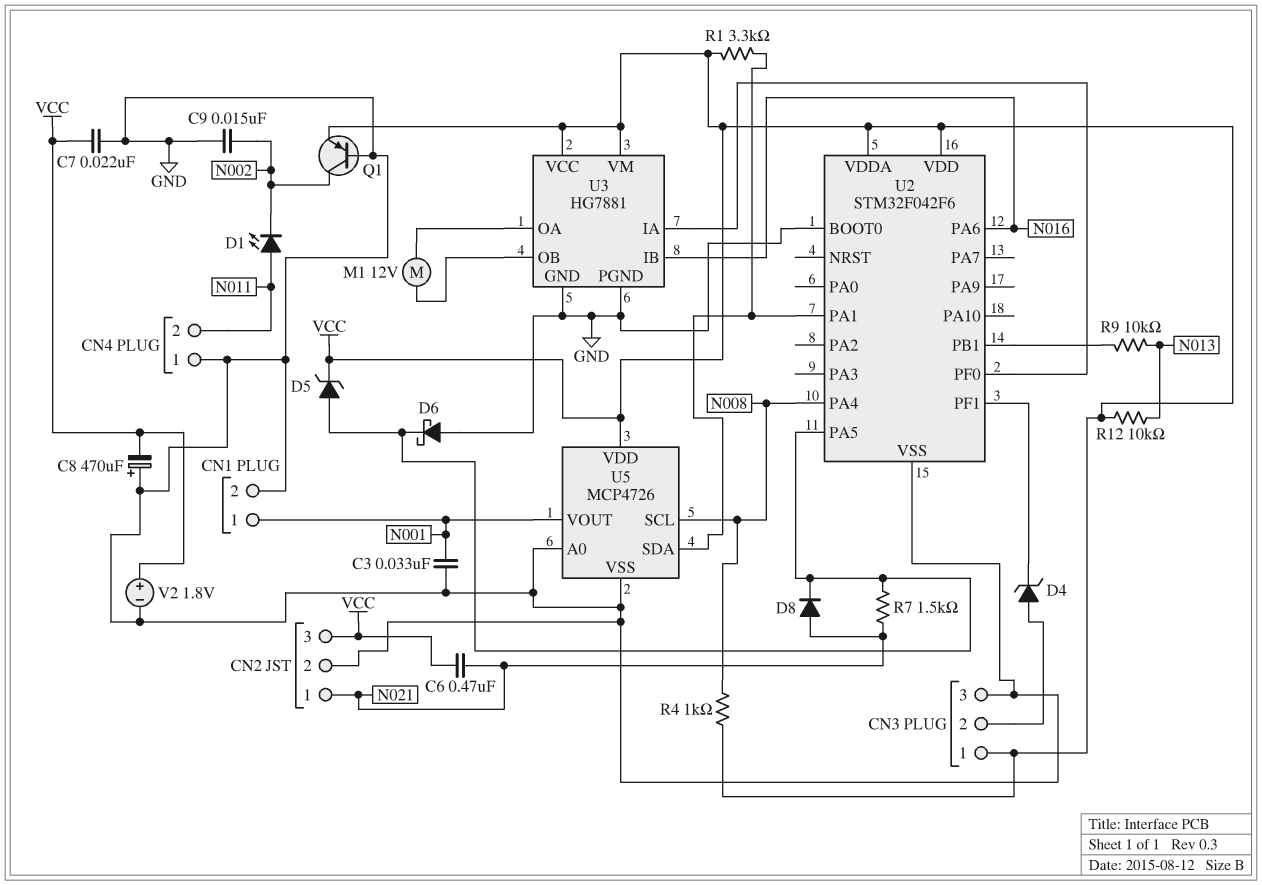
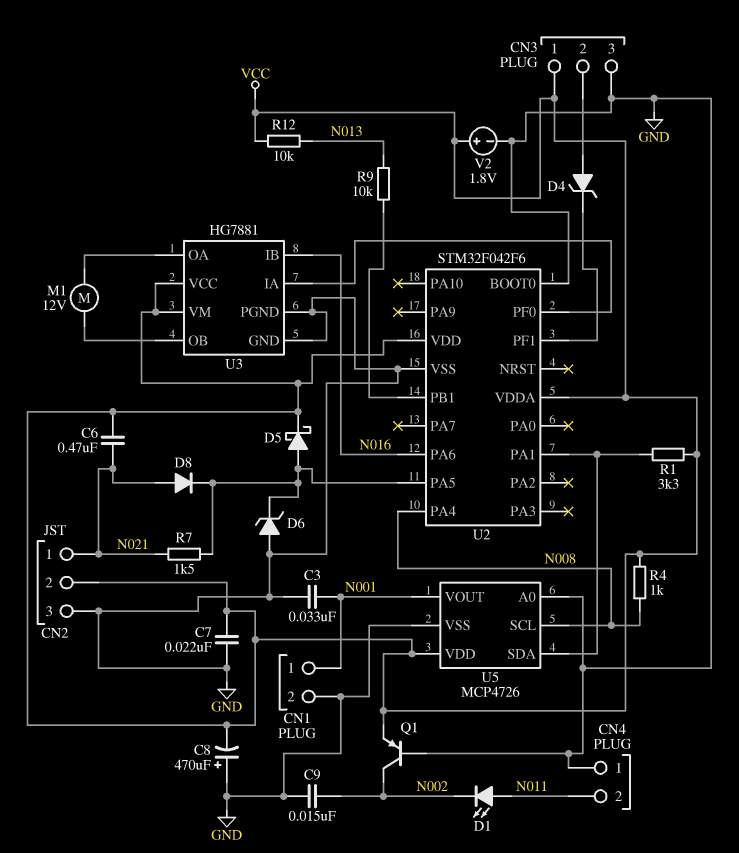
CN2 pin 2: GND -> VCC
CN2 pin 3: VCC -> GND
D5: zener (A U2/PA5, K VCC) -> schottky (A U2/PA5, K VCC)
D6: schottky (A GND, K U2/PA5) -> zener (A GND, K U2/PA5)

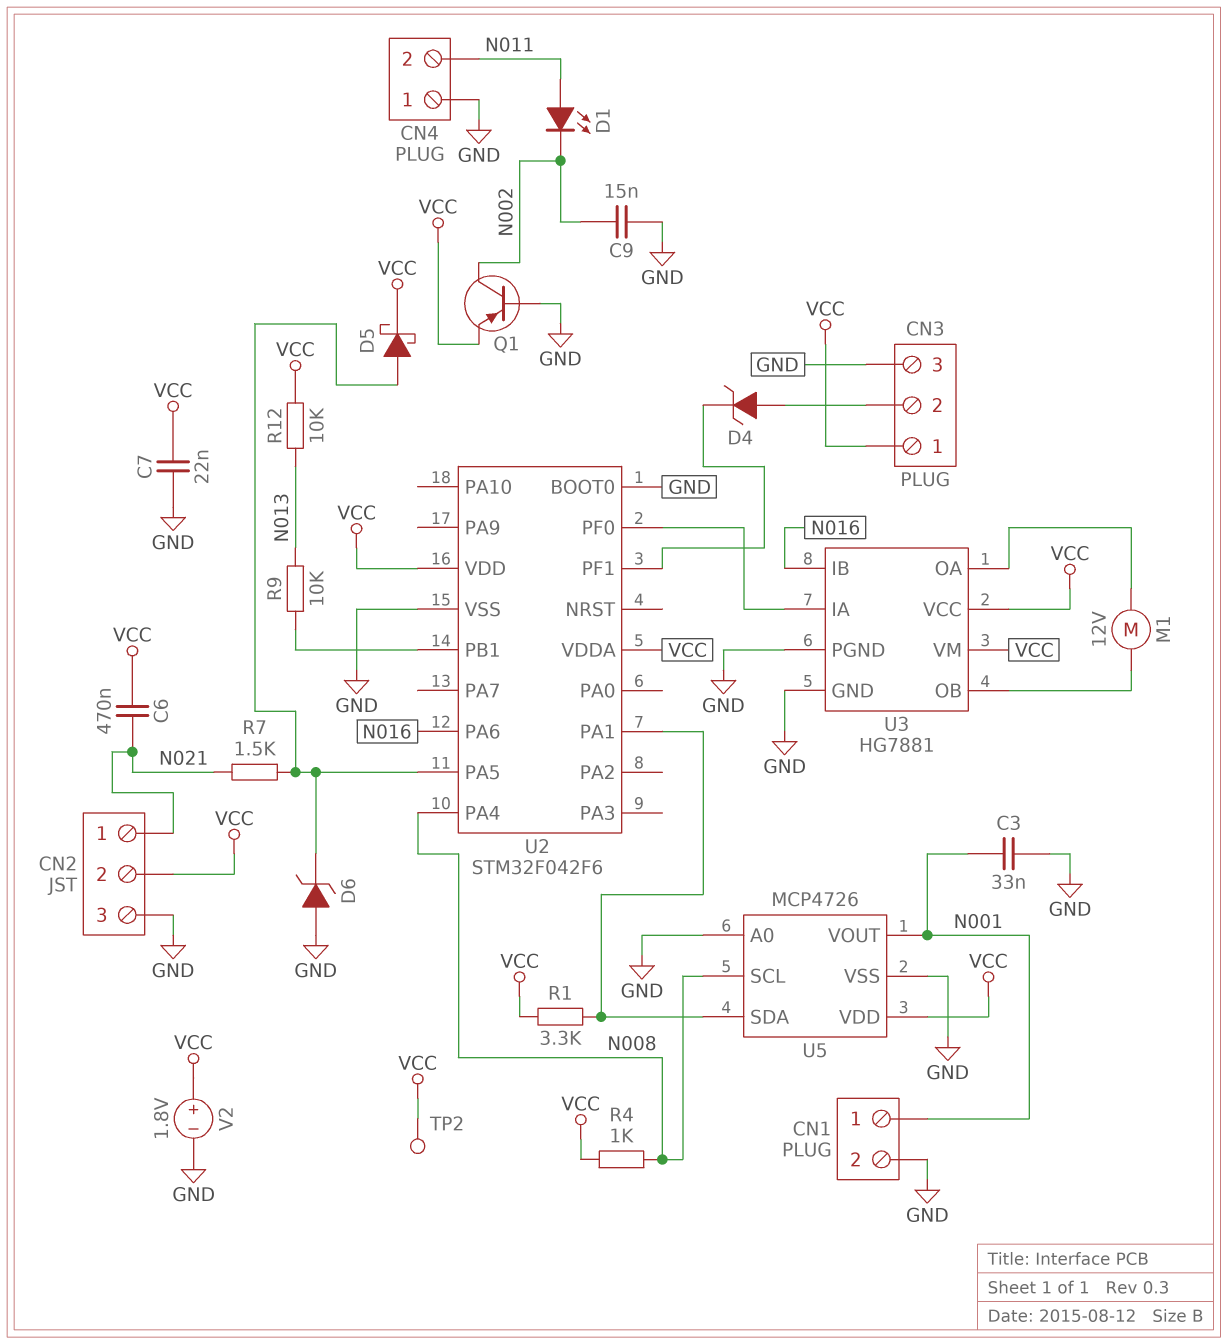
C8: 470uF (plus GND, minus VCC) -> none
D8: diode (A N021, K U2/PA5) -> none
TP2: none -> test point (VCC)

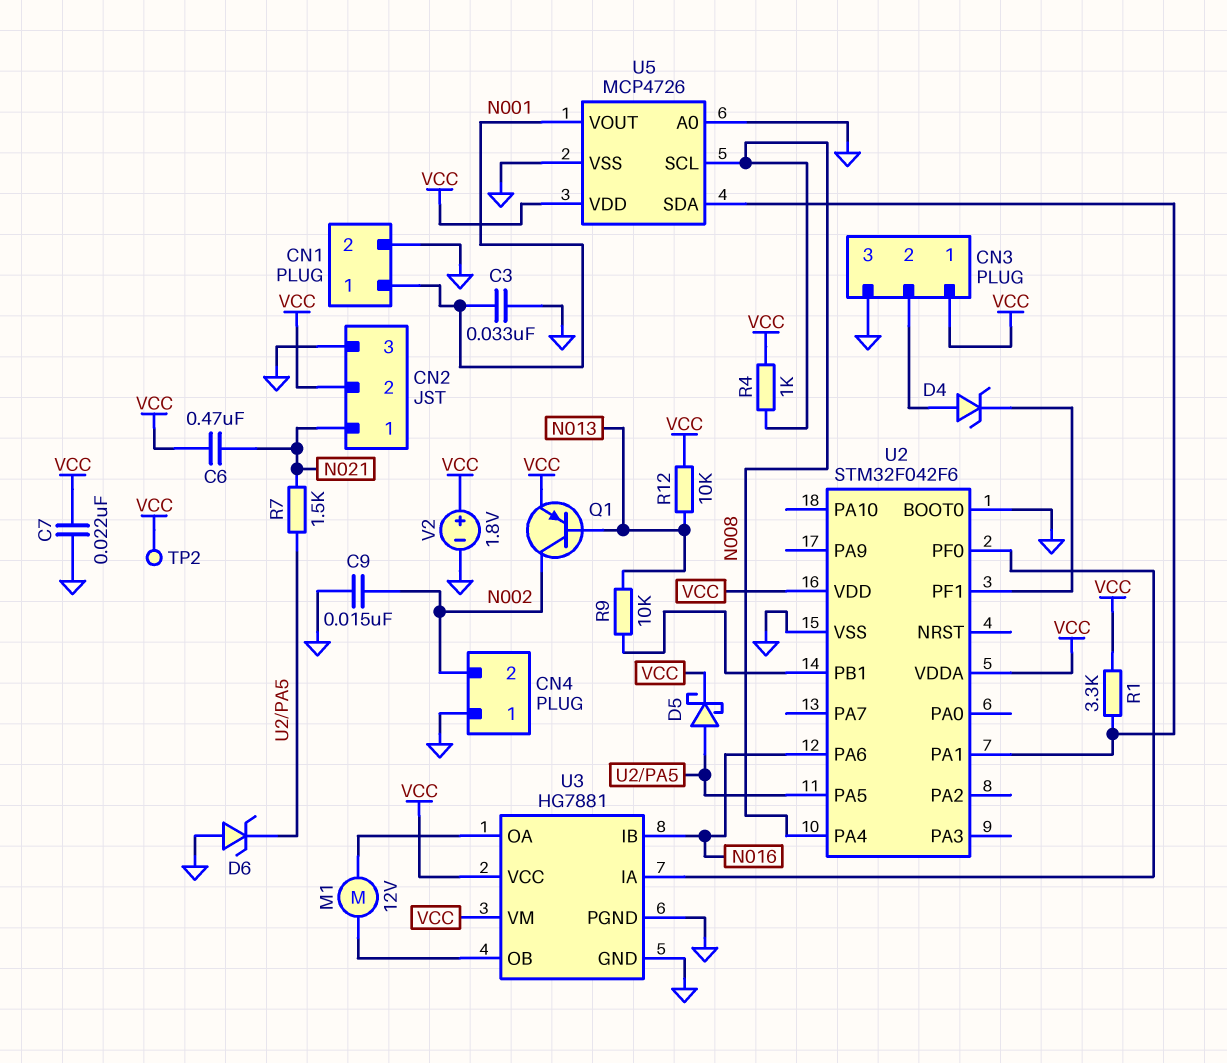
CN4 pin 2: N011 -> N002
D1: LED (A N011, K N002) -> none
Q1: PNP (B GND, C N002, E VCC) -> PNP (B N013, C N002, E VCC)

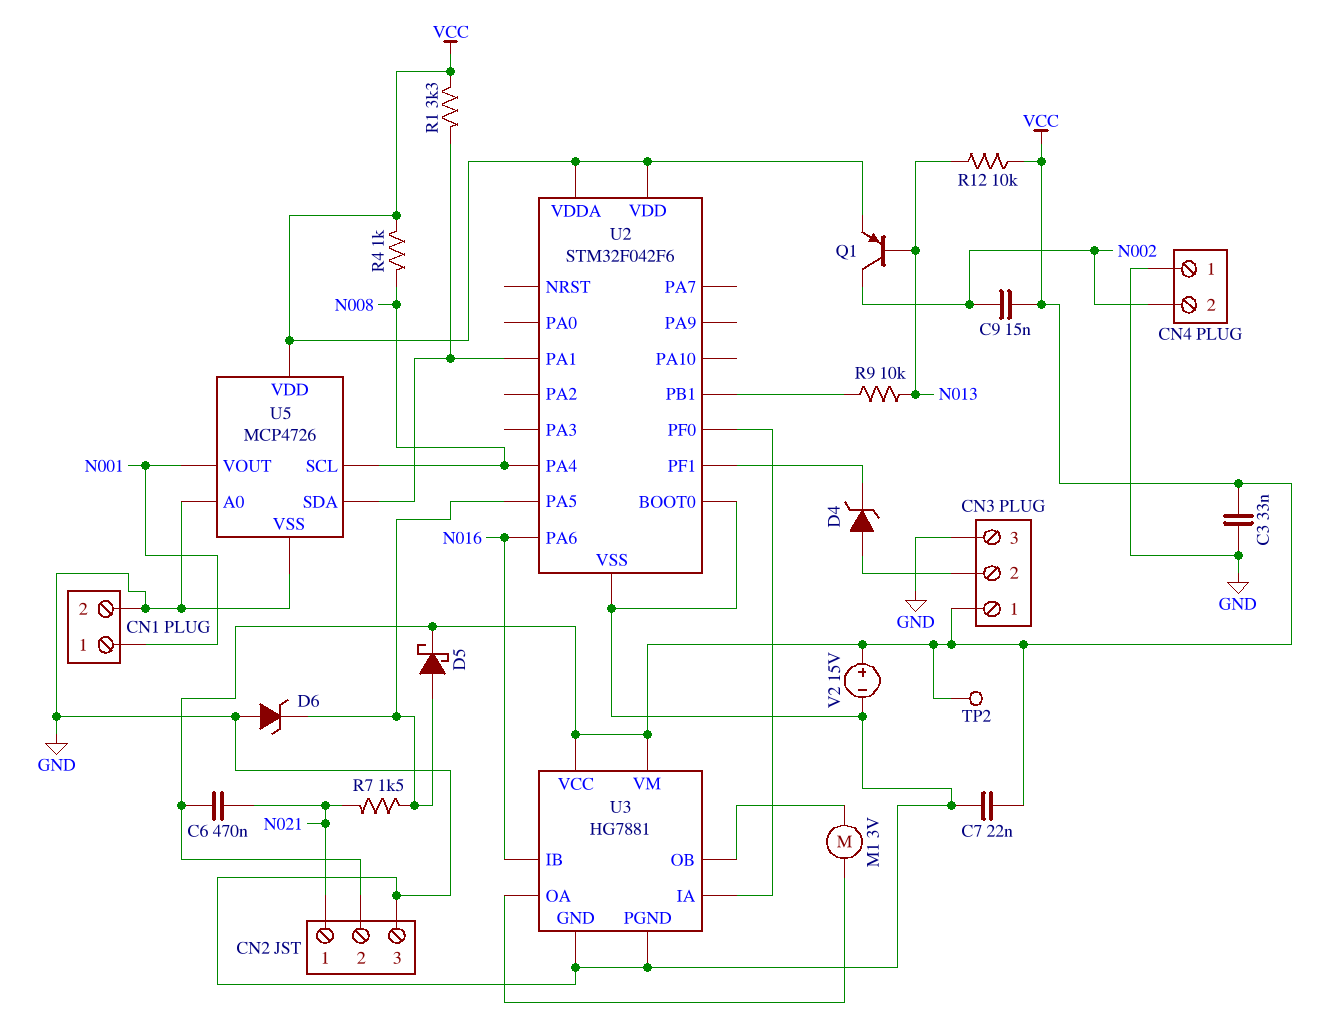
C3: 33nF (GND, N001) -> 33nF (GND, VCC)
C9: 15nF (GND, N002) -> 15nF (N002, VCC)
M1: motor 12V (U3/OA, U3/OB) -> motor 3V (U3/OA, U3/OB)
V2: 1.8V (plus VCC, minus GND) -> 15V (plus VCC, minus GND)

